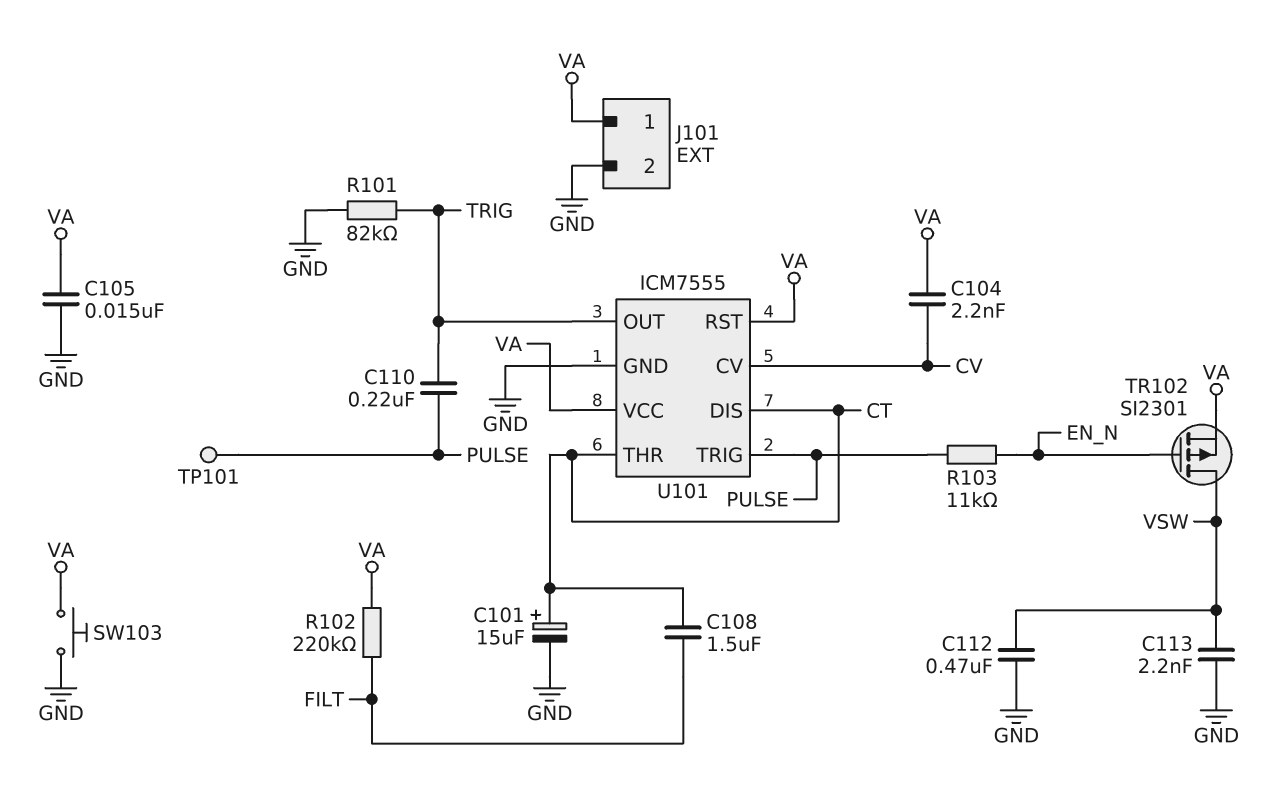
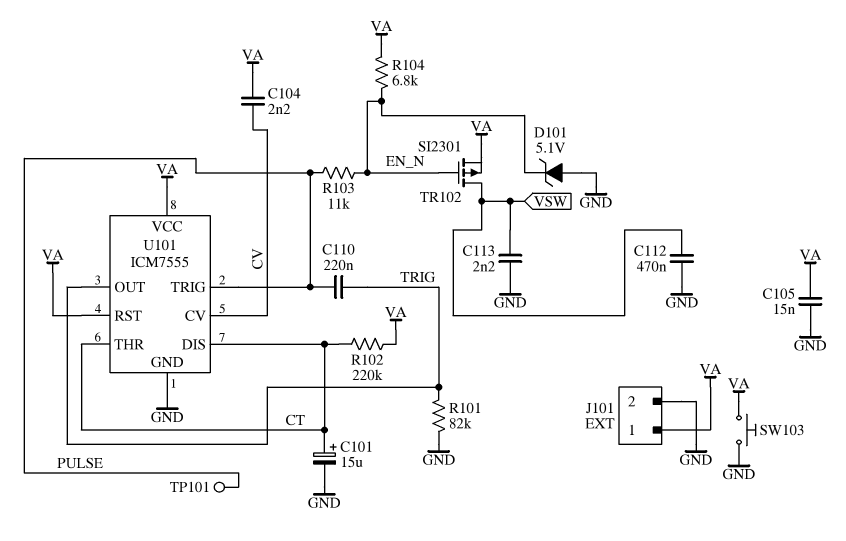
C108: 1.5uF (CT, FILT) -> none
D101: none -> zener 5.1V (A GND, K EN_N)
R102: 220k (FILT, VA) -> 220k (CT, VA)
R104: none -> 6.8k (EN_N, VA)

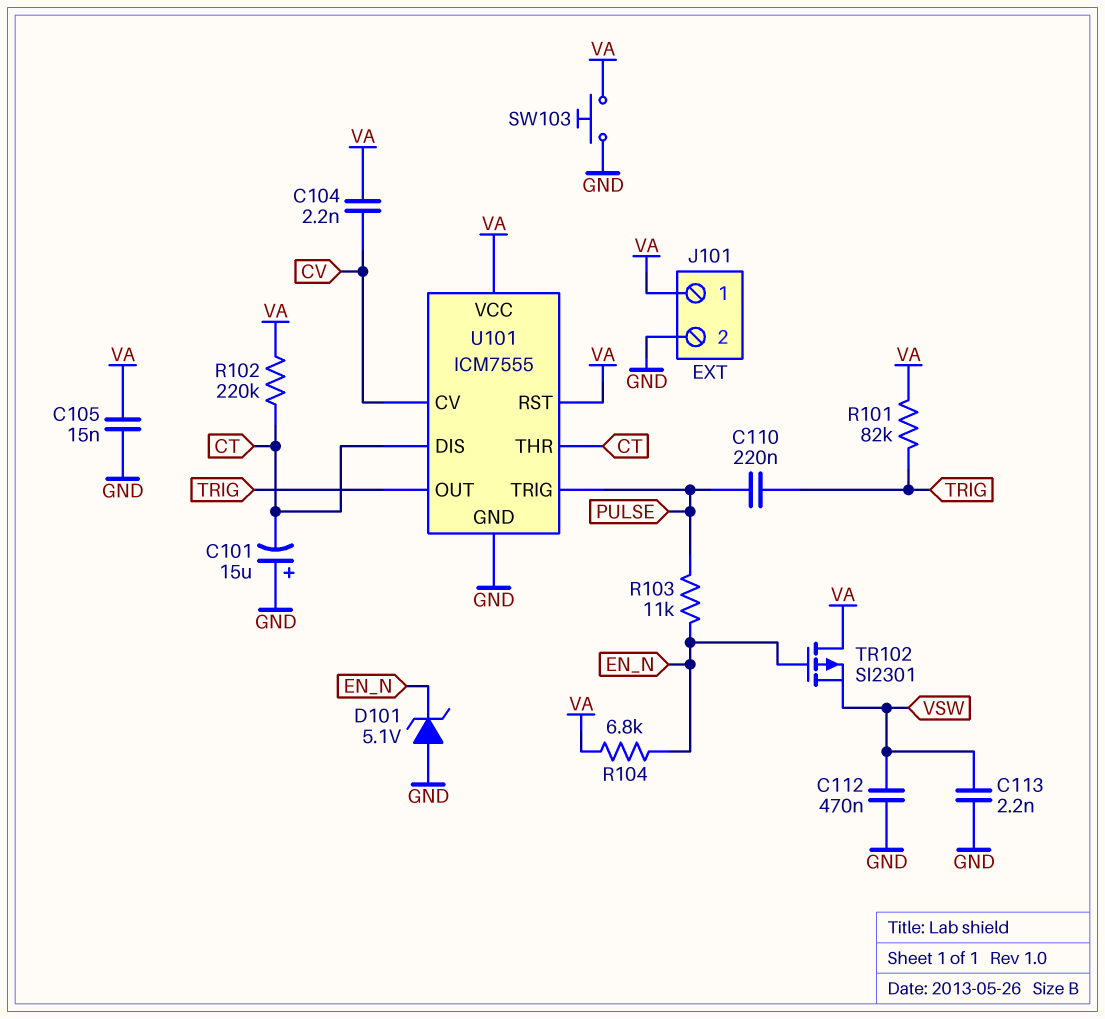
C101: 15uF (plus CT, minus GND) -> 15uF (plus GND, minus CT)
R101: 82k (GND, TRIG) -> 82k (TRIG, VA)
TP101: test point (PULSE) -> none
TR102: PMOS SI2301 (G EN_N, D VSW, S VA) -> PMOS SI2301 (G EN_N, D VA, S VSW)

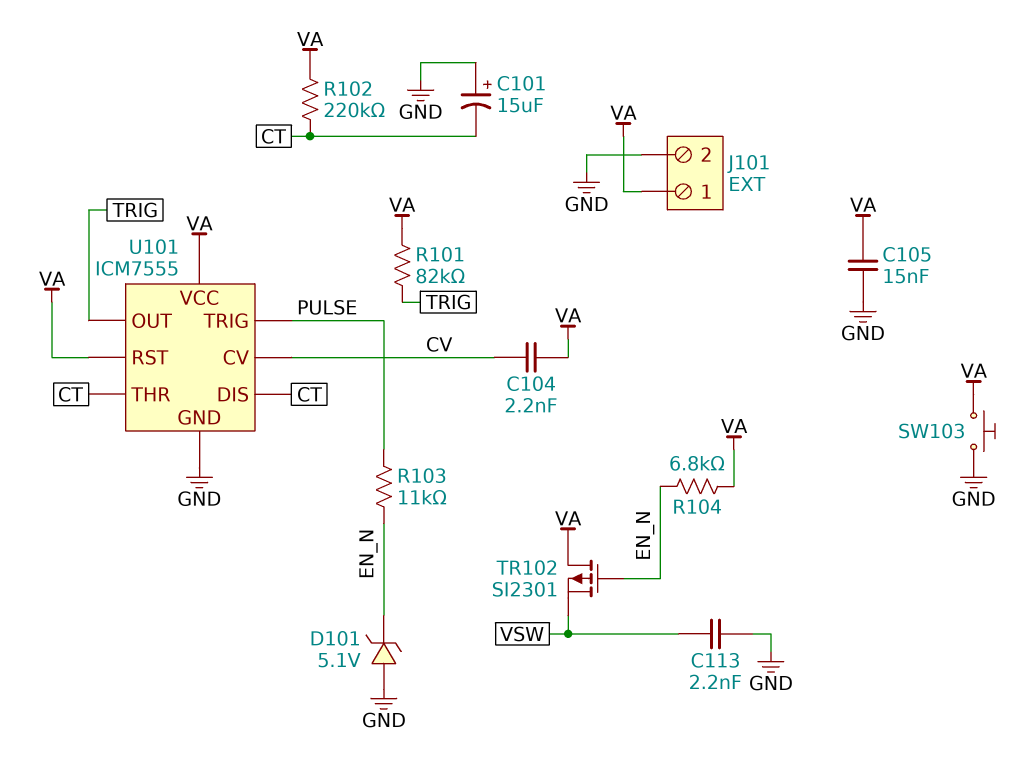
C110: 220nF (PULSE, TRIG) -> none
C112: 470nF (GND, VSW) -> none

